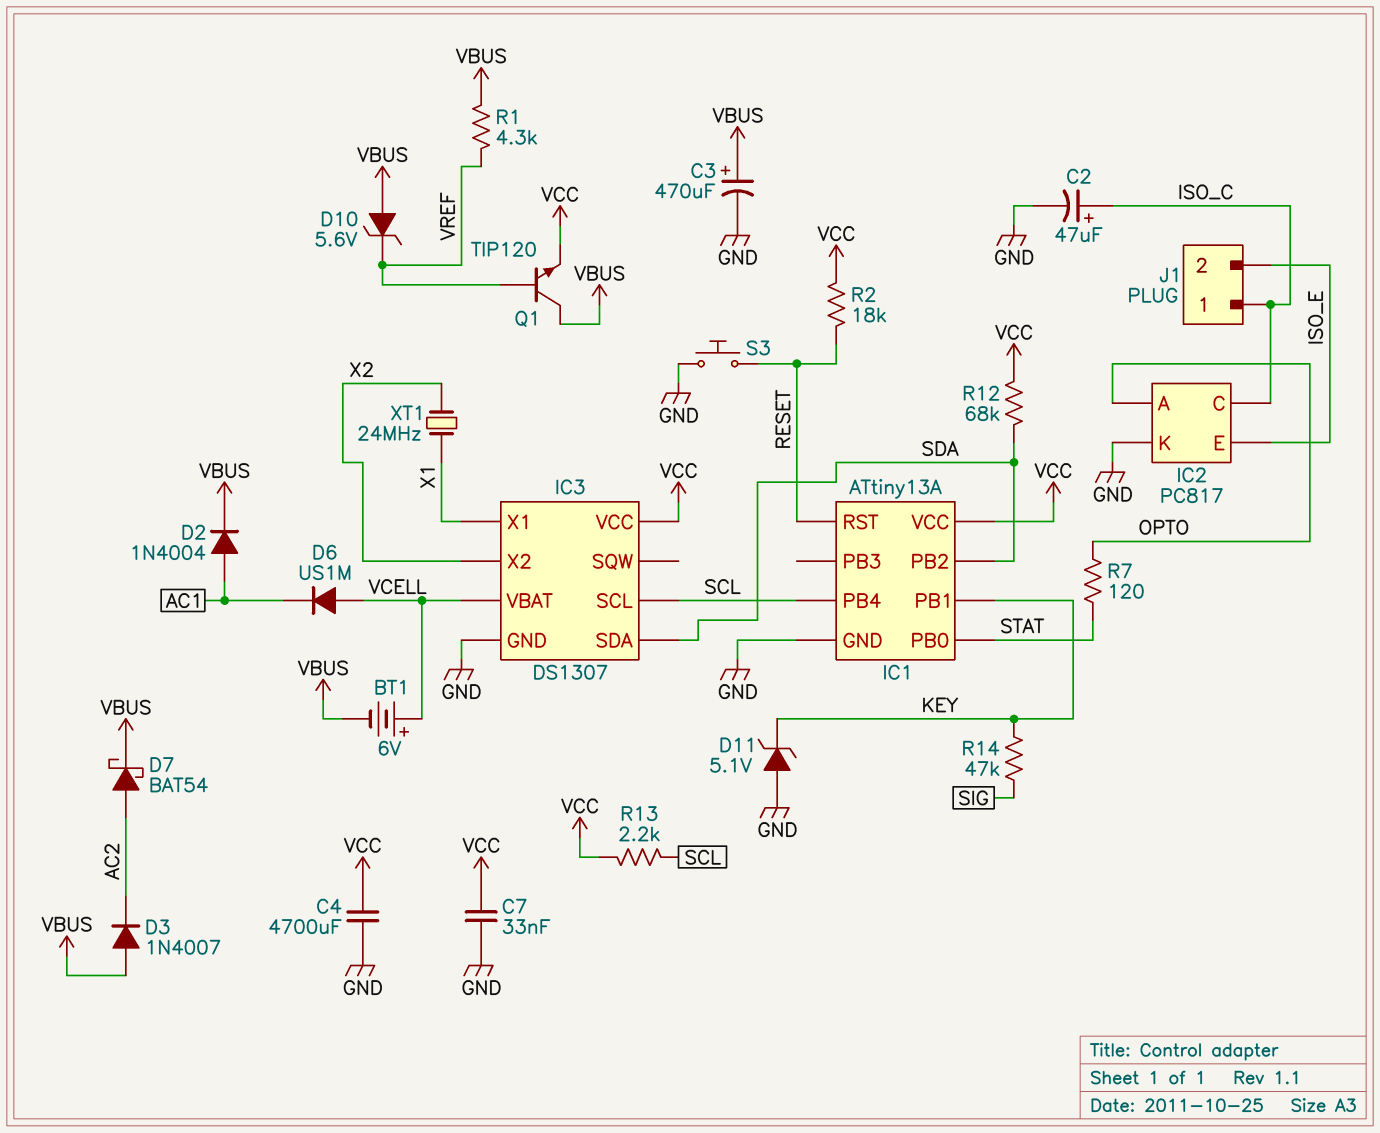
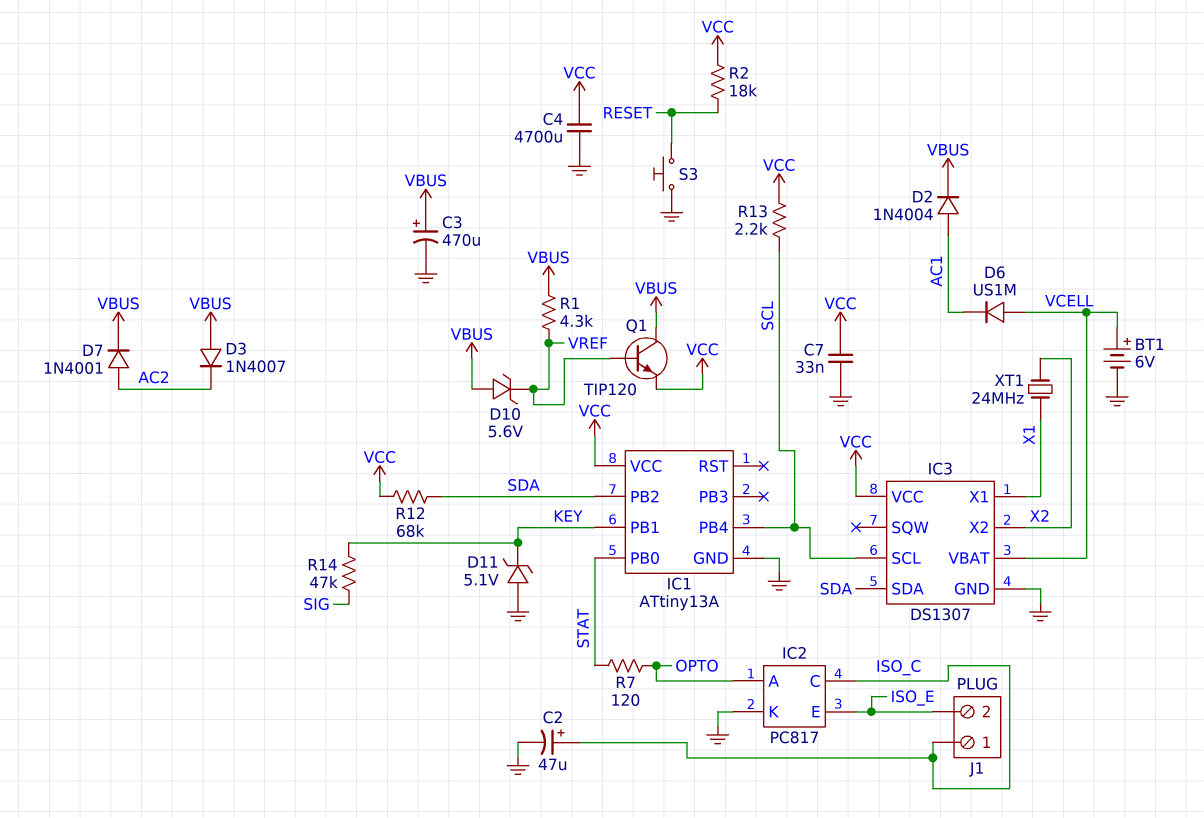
BT1: 6V (plus VCELL, minus VBUS) -> 6V (plus VCELL, minus GND)
D7: schottky BAT54 (A AC2, K VBUS) -> diode 1N4001 (A AC2, K VBUS)
IC1 pin RST: RESET -> none

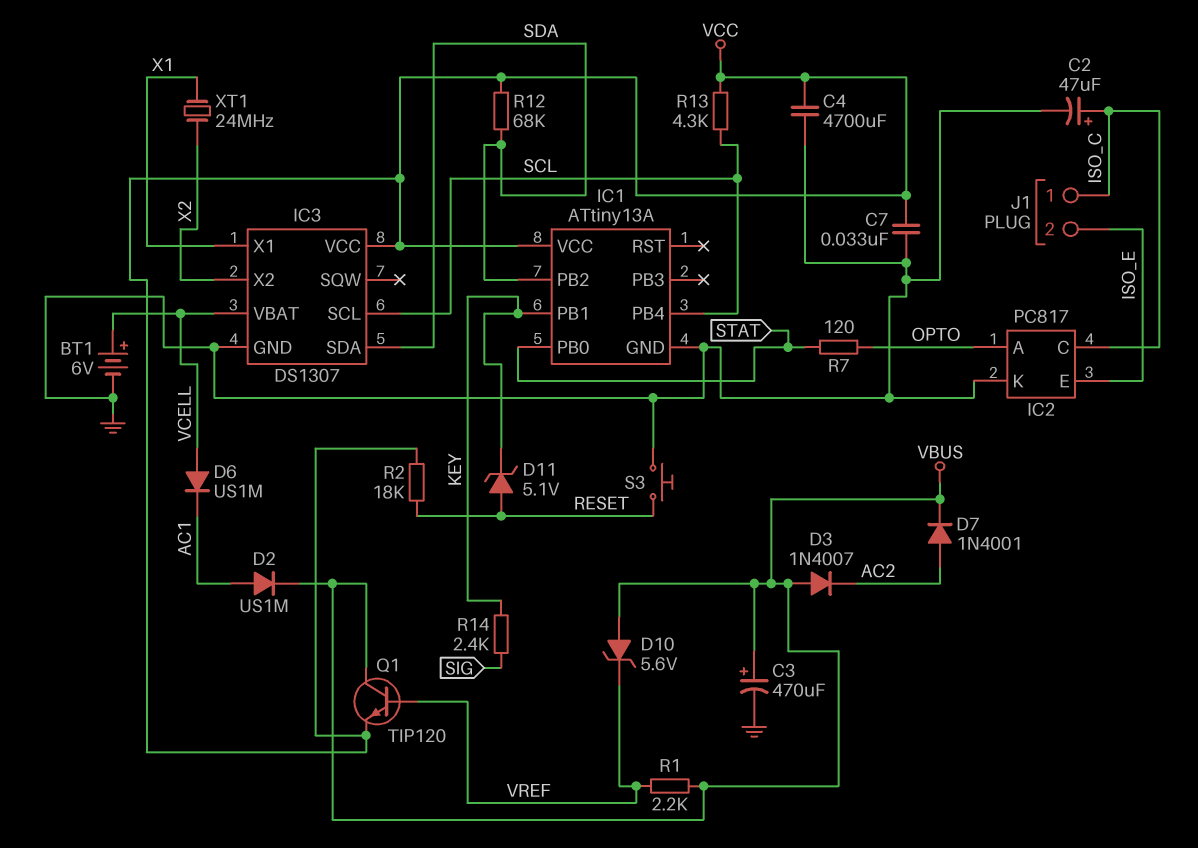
D2: diode 1N4004 (A AC1, K VBUS) -> diode US1M (A AC1, K VBUS)
D11: zener 5.1V (A GND, K KEY) -> zener 5.1V (A RESET, K KEY)
R1: 4.3k (VBUS, VREF) -> 2.2k (VBUS, VREF)
R13: 2.2k (SCL, VCC) -> 4.3k (SCL, VCC)
R14: 47k (KEY, SIG) -> 2.4k (KEY, SIG)

